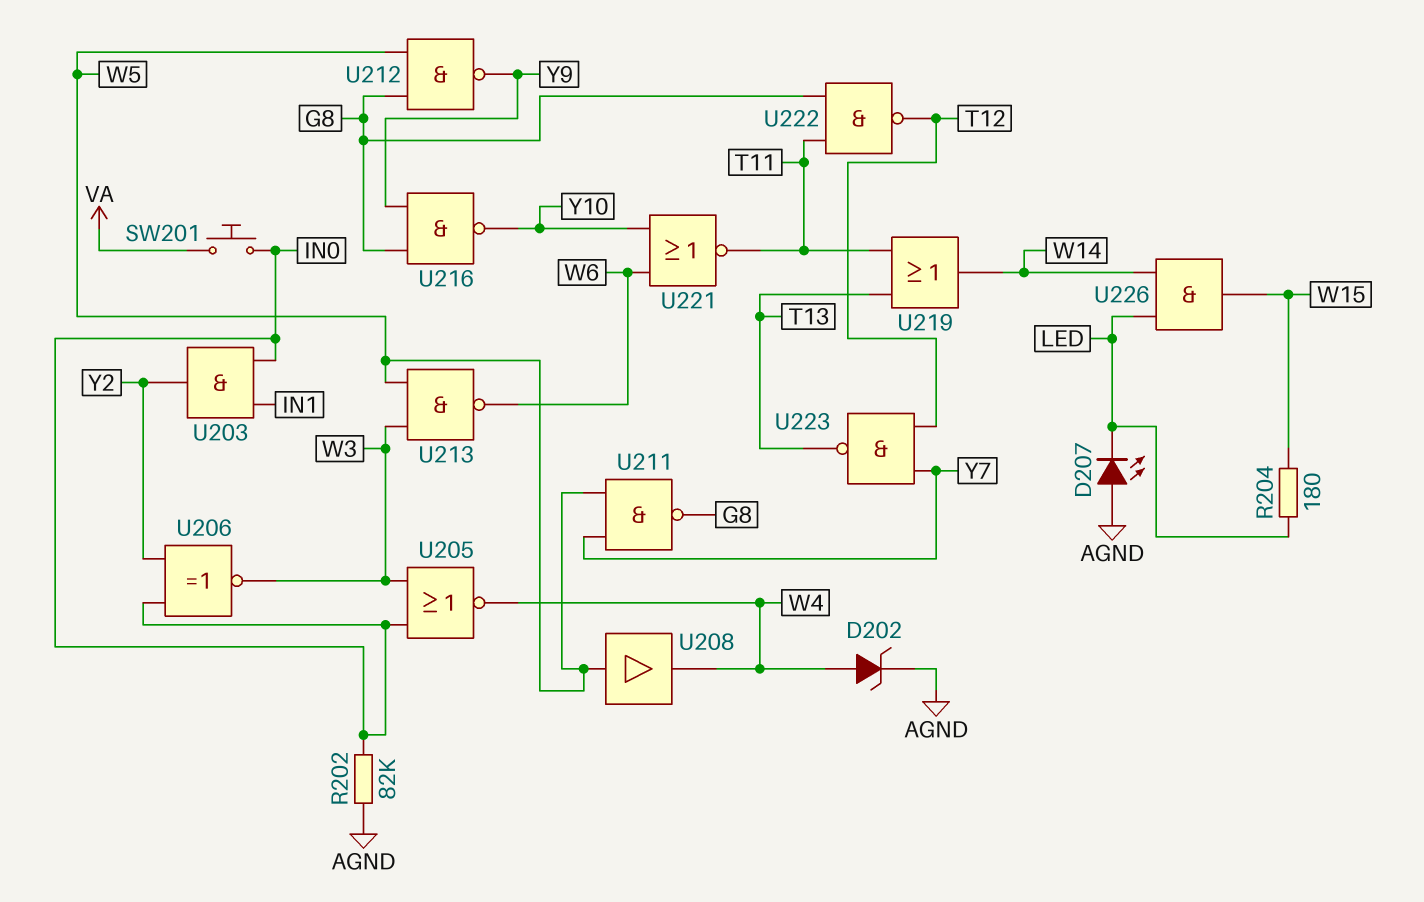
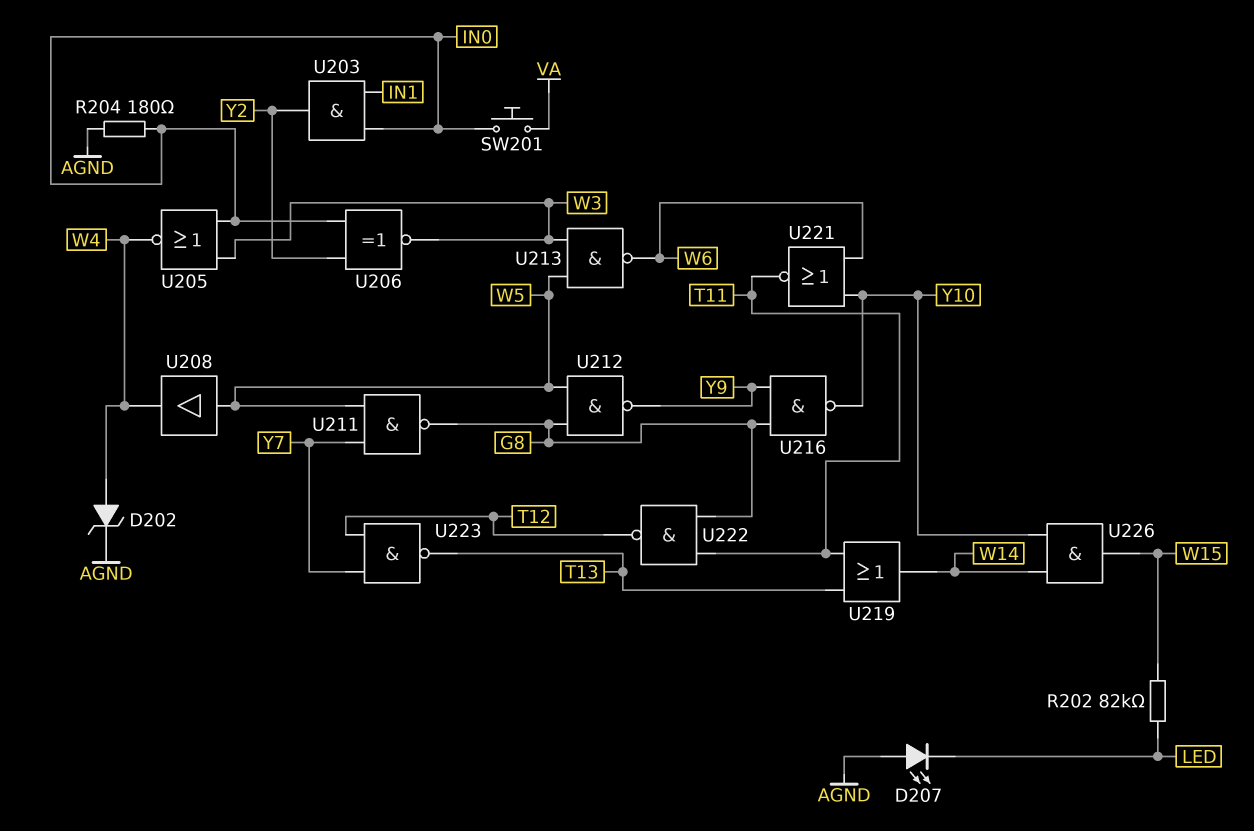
R202: 82k (AGND, IN0) -> 82k (LED, W15)
R204: 180 (LED, W15) -> 180 (AGND, IN0)
U226: AND (in LED, in W14, out W15) -> AND (in W14, in Y10, out W15)

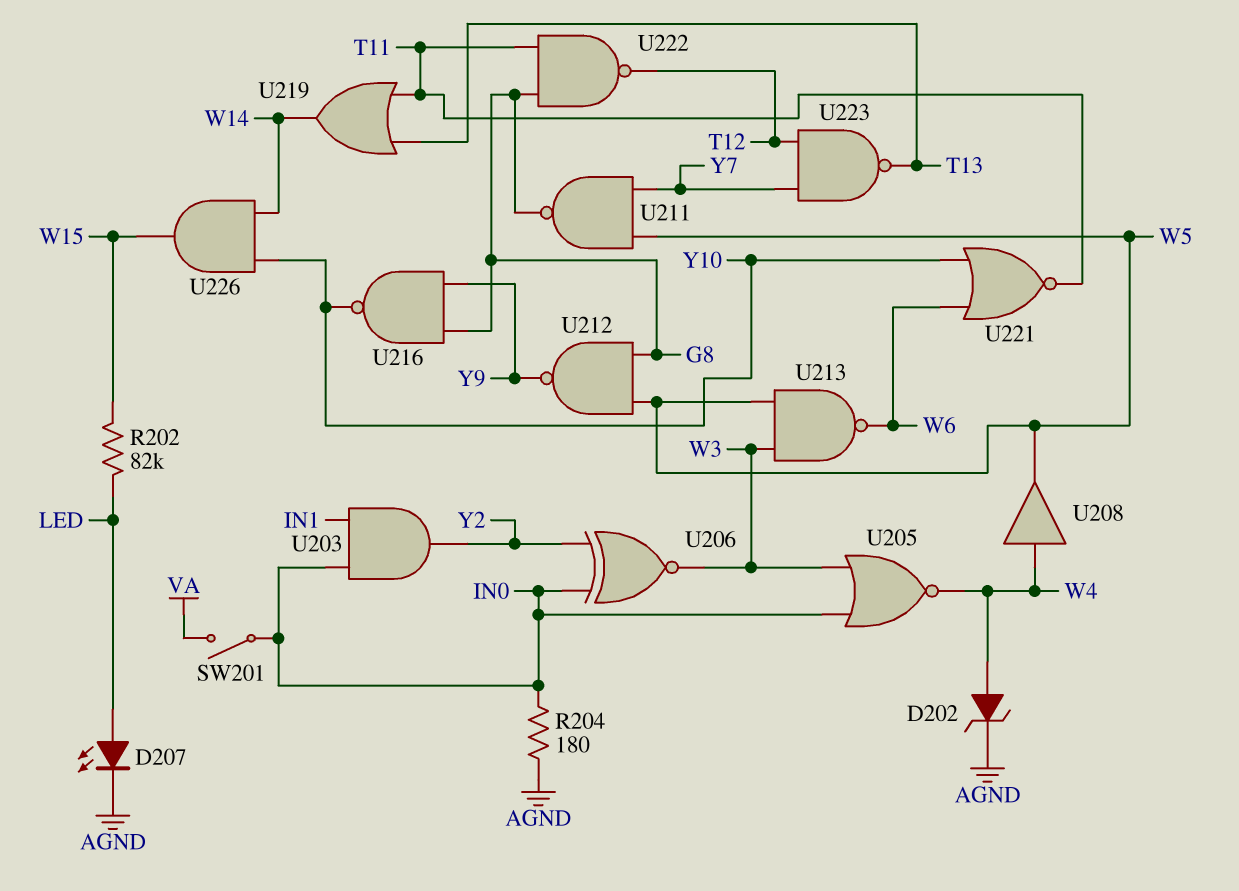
D207: LED (A AGND, K LED) -> LED (A LED, K AGND)
SW201: button (IN0, VA) -> switch (IN0, VA)
U208: buffer (in W5, out W4) -> buffer (in W4, out W5)

